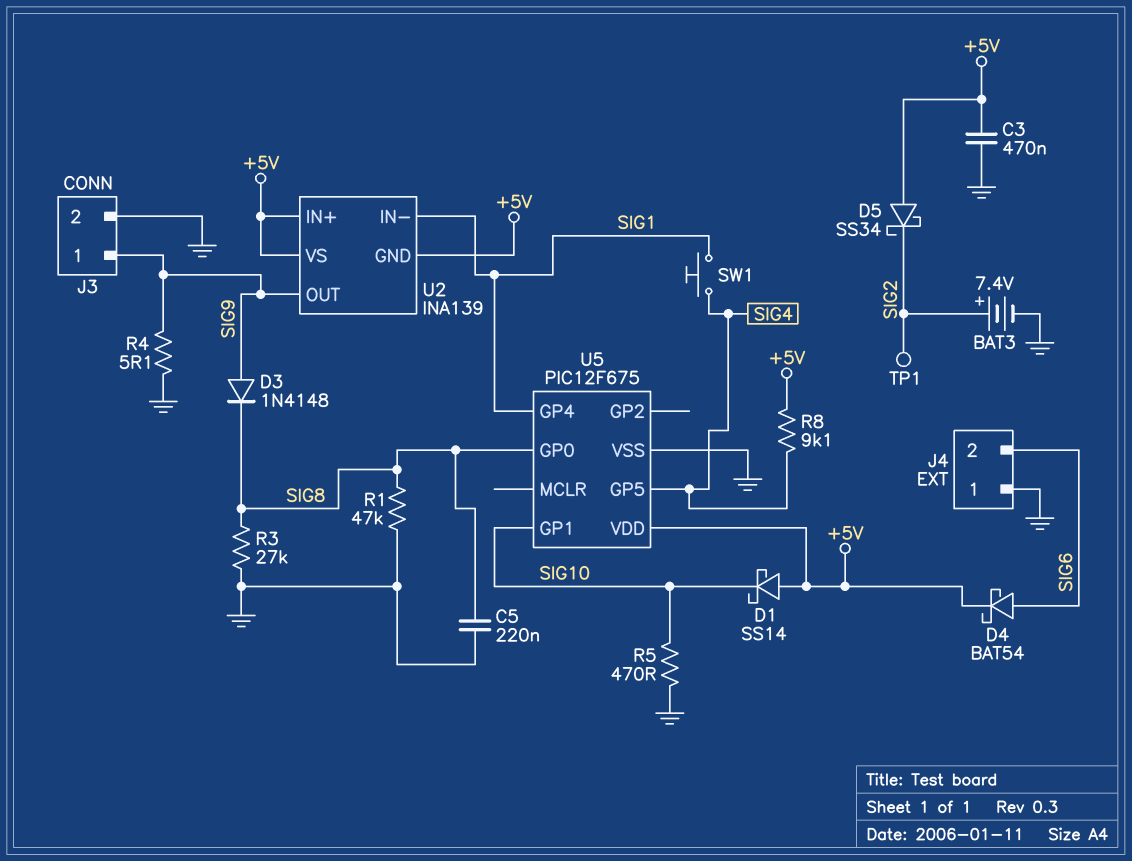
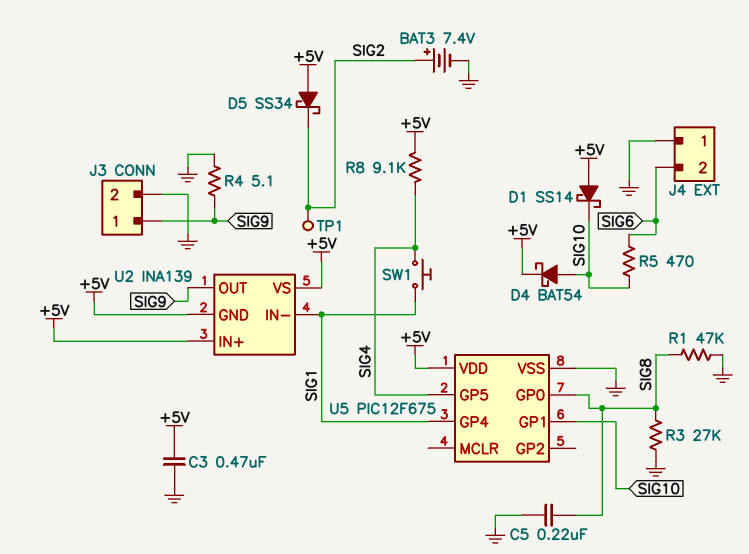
D3: diode 1N4148 (A SIG9, K SIG8) -> none
D4: schottky BAT54 (A SIG6, K +5V) -> schottky BAT54 (A SIG10, K +5V)
R5: 470 (GND, SIG10) -> 470 (SIG6, SIG10)

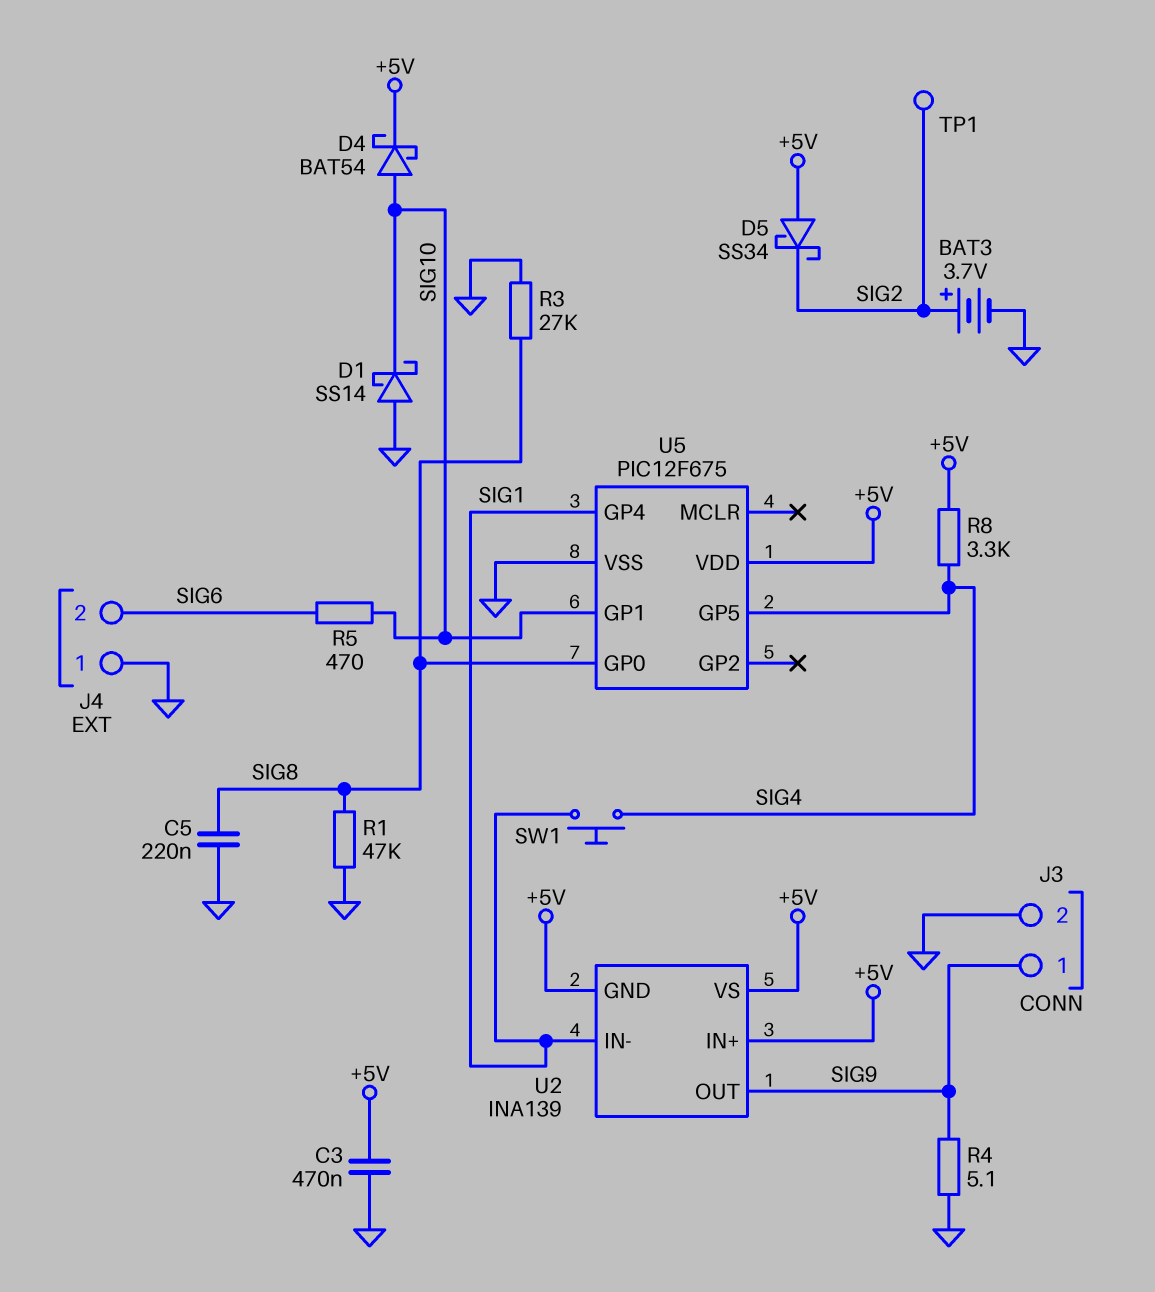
BAT3: 7.4V (plus SIG2, minus GND) -> 3.7V (plus SIG2, minus GND)
D1: schottky SS14 (A +5V, K SIG10) -> schottky SS14 (A GND, K SIG10)
R8: 9.1k (+5V, SIG4) -> 3.3k (+5V, SIG4)

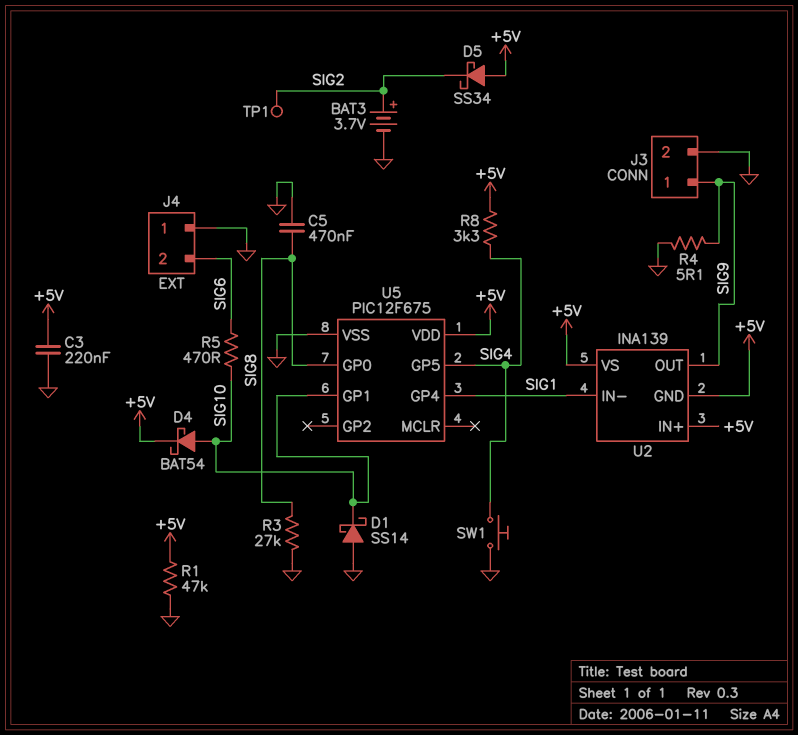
C3: 470nF (+5V, GND) -> 220nF (+5V, GND)
C5: 220nF (GND, SIG8) -> 470nF (GND, SIG8)
R1: 47k (GND, SIG8) -> 47k (+5V, GND)
SW1: button (SIG1, SIG4) -> button (GND, SIG4)

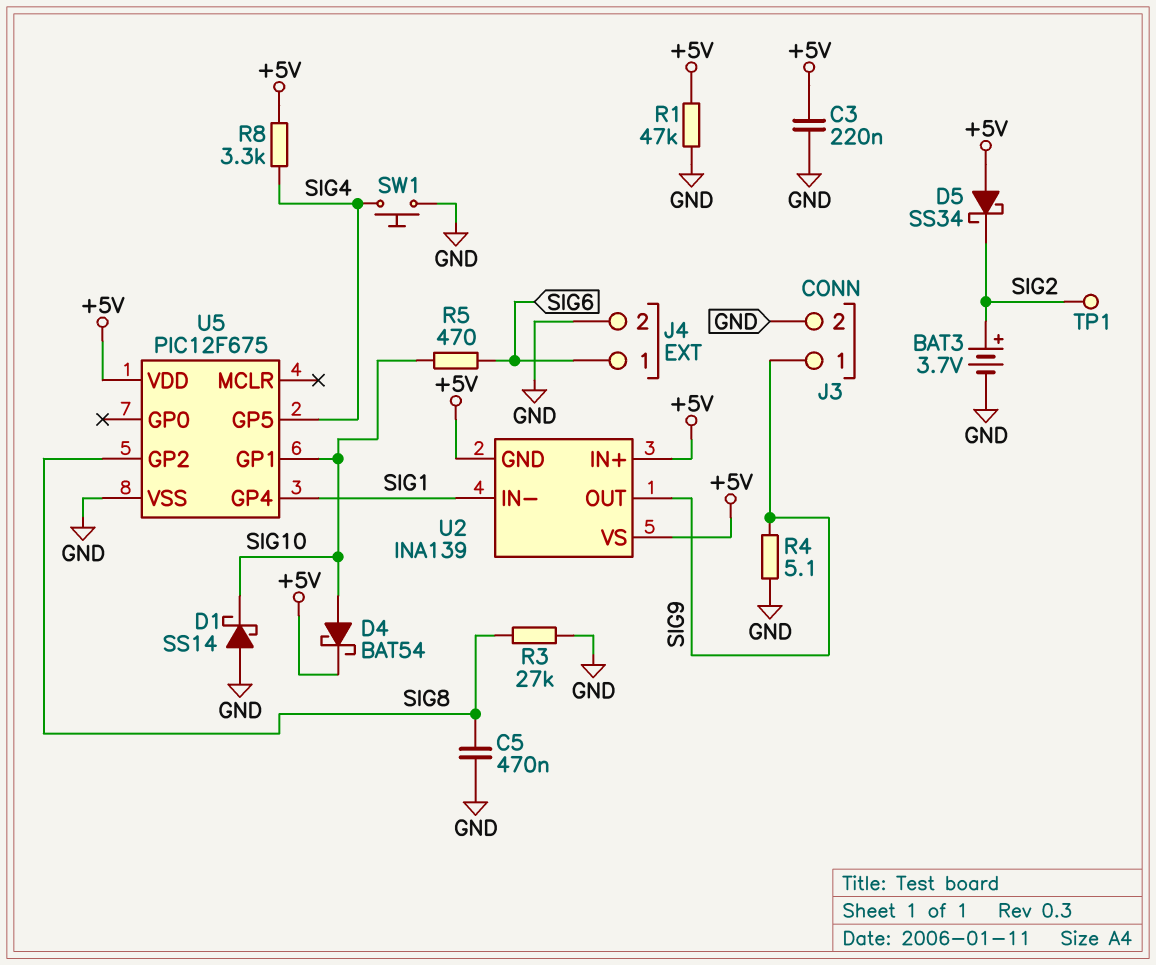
J4 pin 1: GND -> SIG6
J4 pin 2: SIG6 -> GND
U5 pin GP0: SIG8 -> none
U5 pin GP2: none -> SIG8

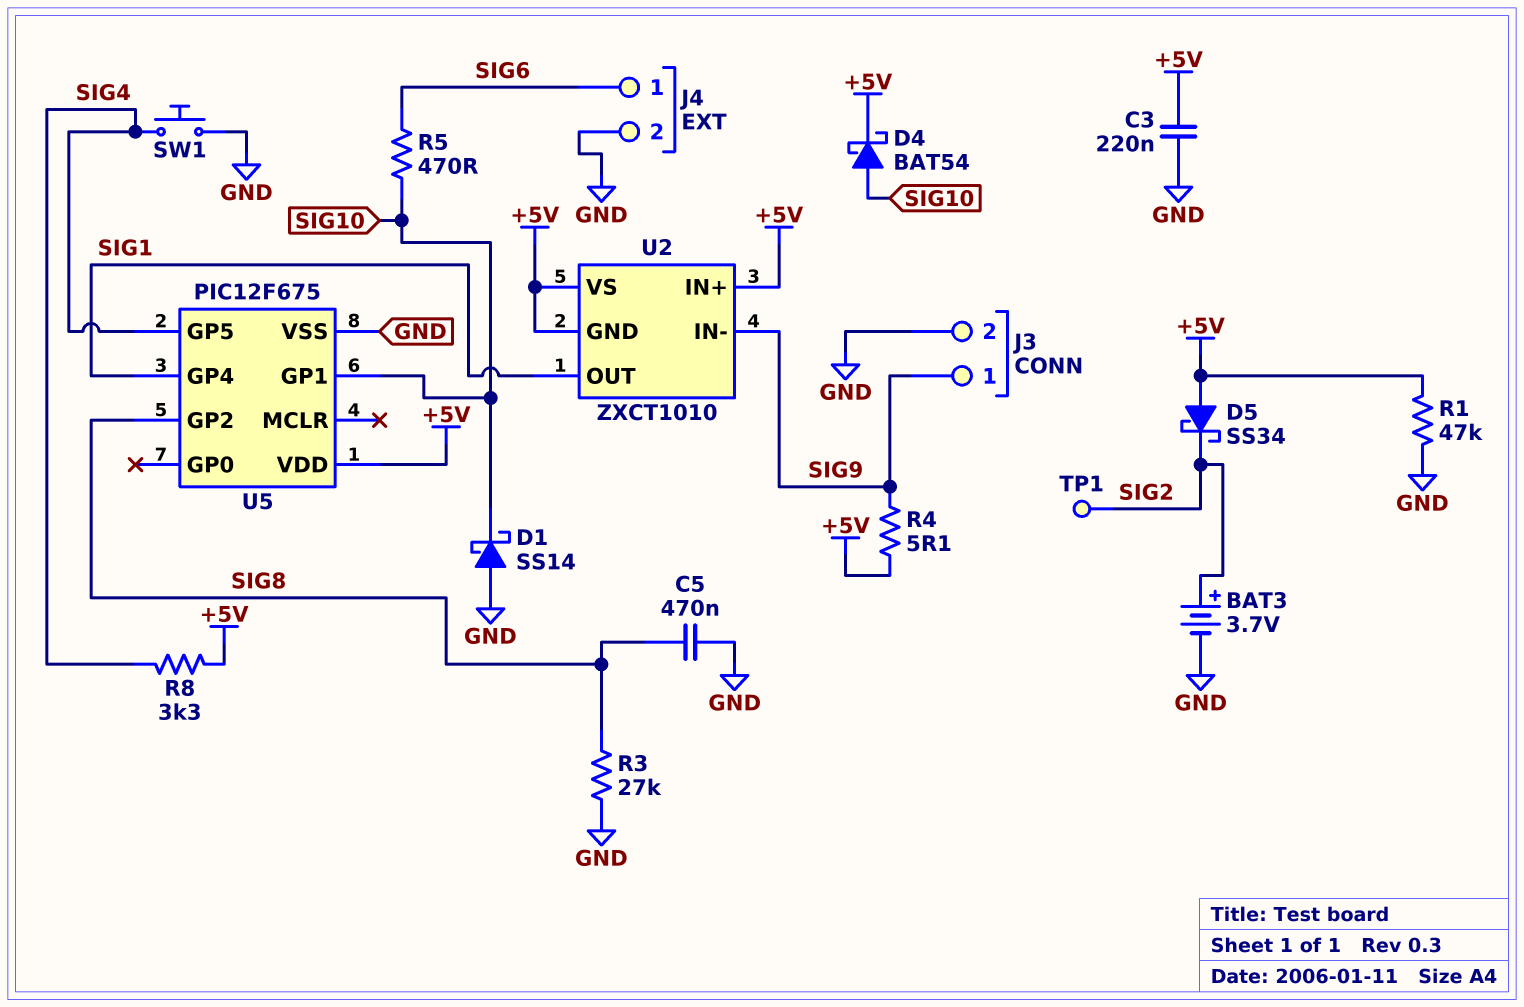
R4: 5.1 (GND, SIG9) -> 5.1 (+5V, SIG9)
U2: INA139 -> ZXCT1010
U2 pin IN-: SIG1 -> SIG9
U2 pin OUT: SIG9 -> SIG1

